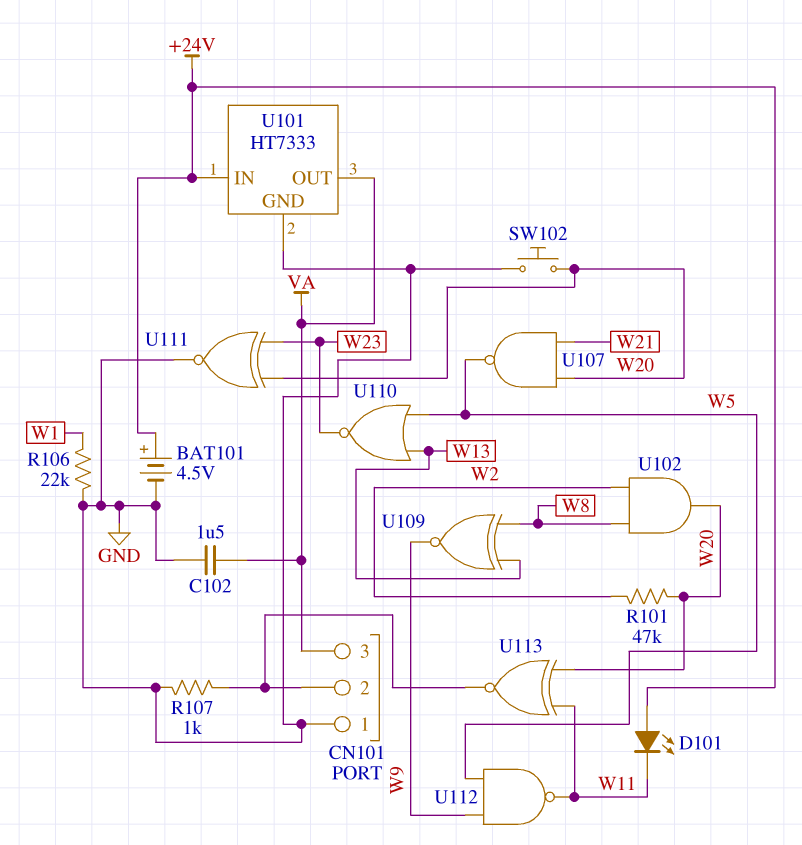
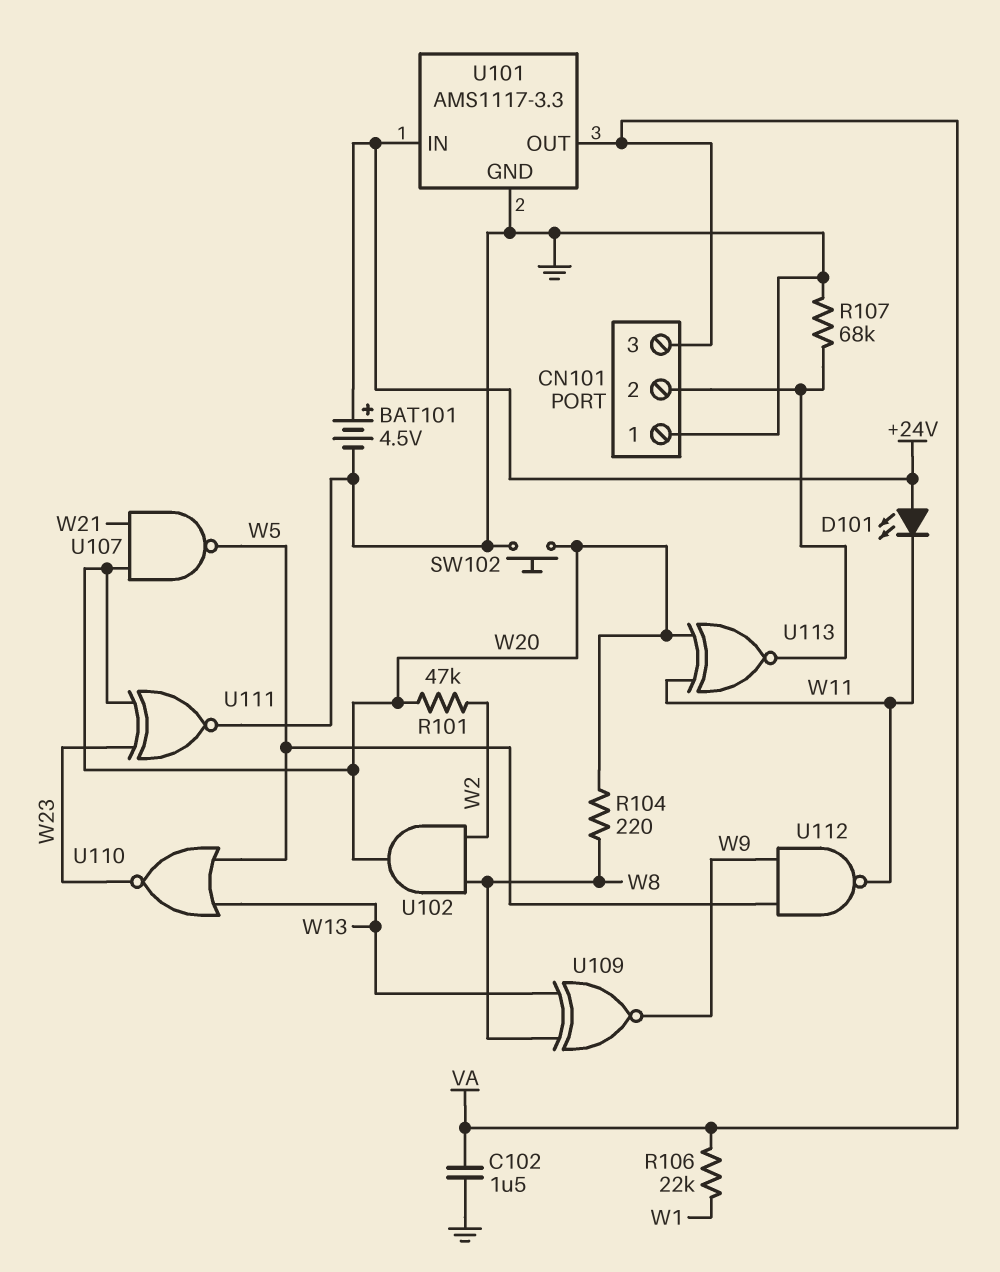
R104: none -> 220 (W8, W20)
R106: 22k (GND, W1) -> 22k (VA, W1)
R107: 1k (CN101/2, GND) -> 68k (CN101/2, GND)
U101: HT7333 -> AMS1117-3.3

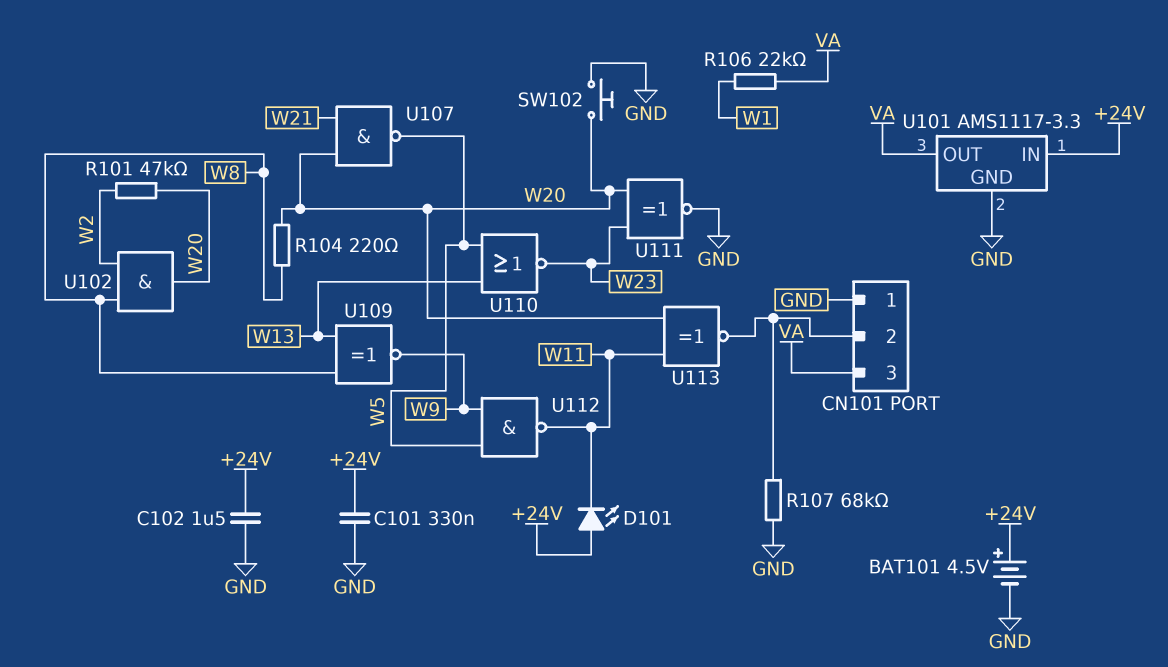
C101: none -> 330nF (+24V, GND)
C102: 1.5uF (GND, VA) -> 1.5uF (+24V, GND)

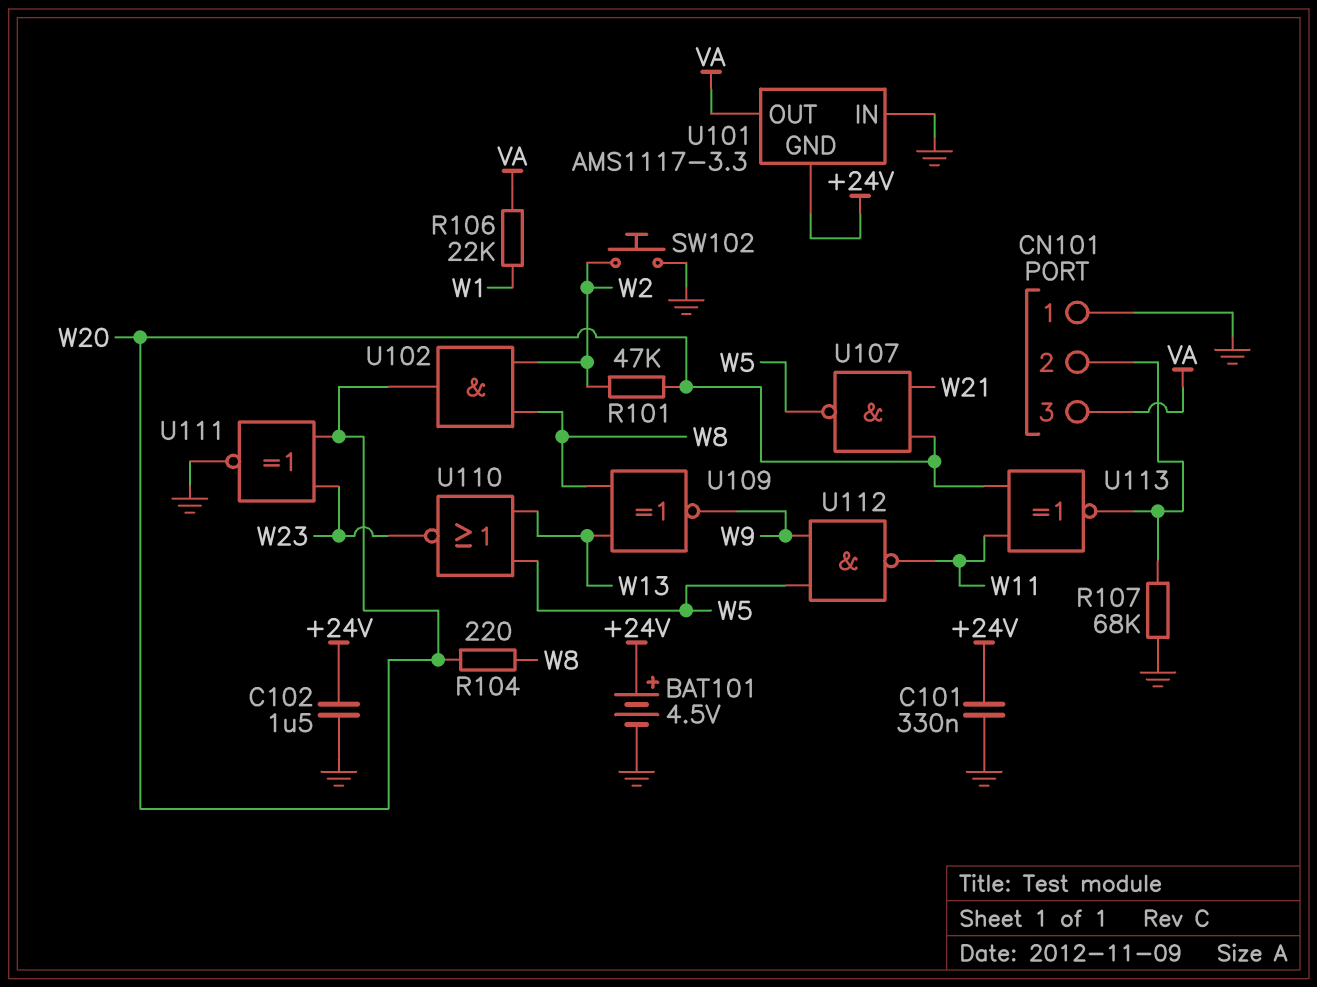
D101: LED (A +24V, K W11) -> none
SW102: button (GND, W20) -> button (GND, W2)
U101 pin GND: GND -> +24V
U101 pin IN: +24V -> GND

